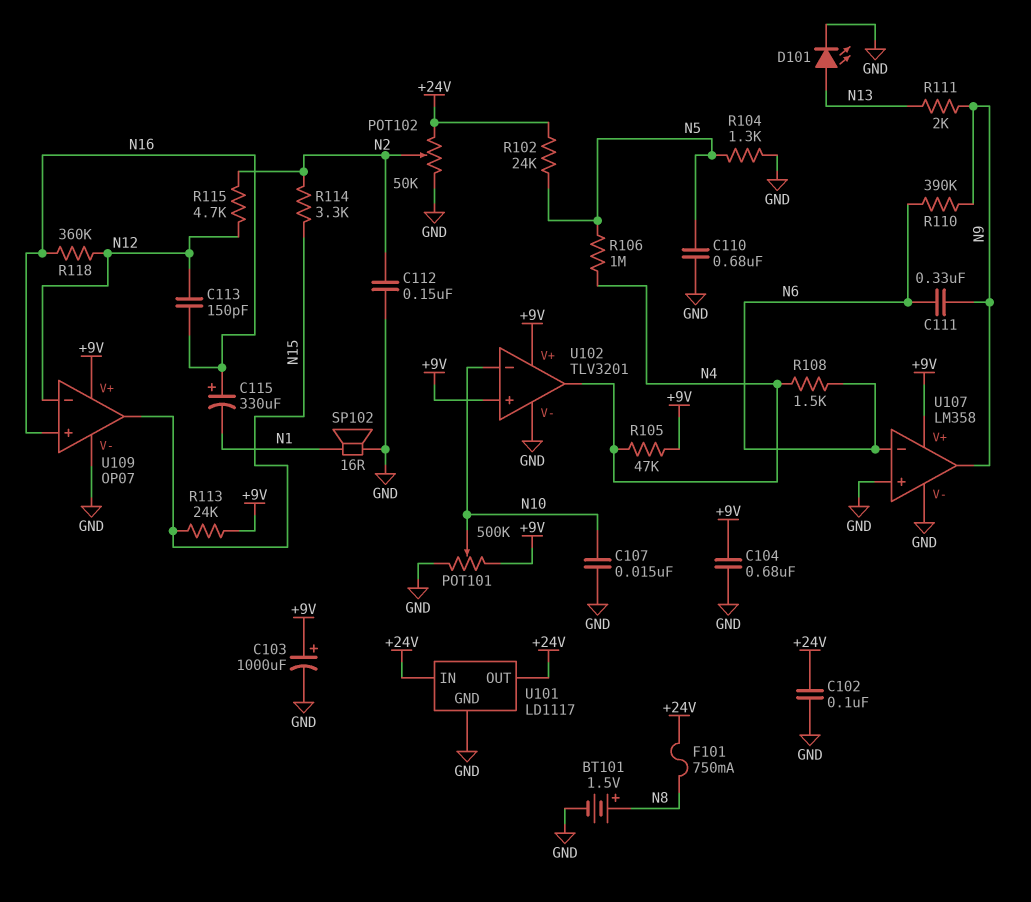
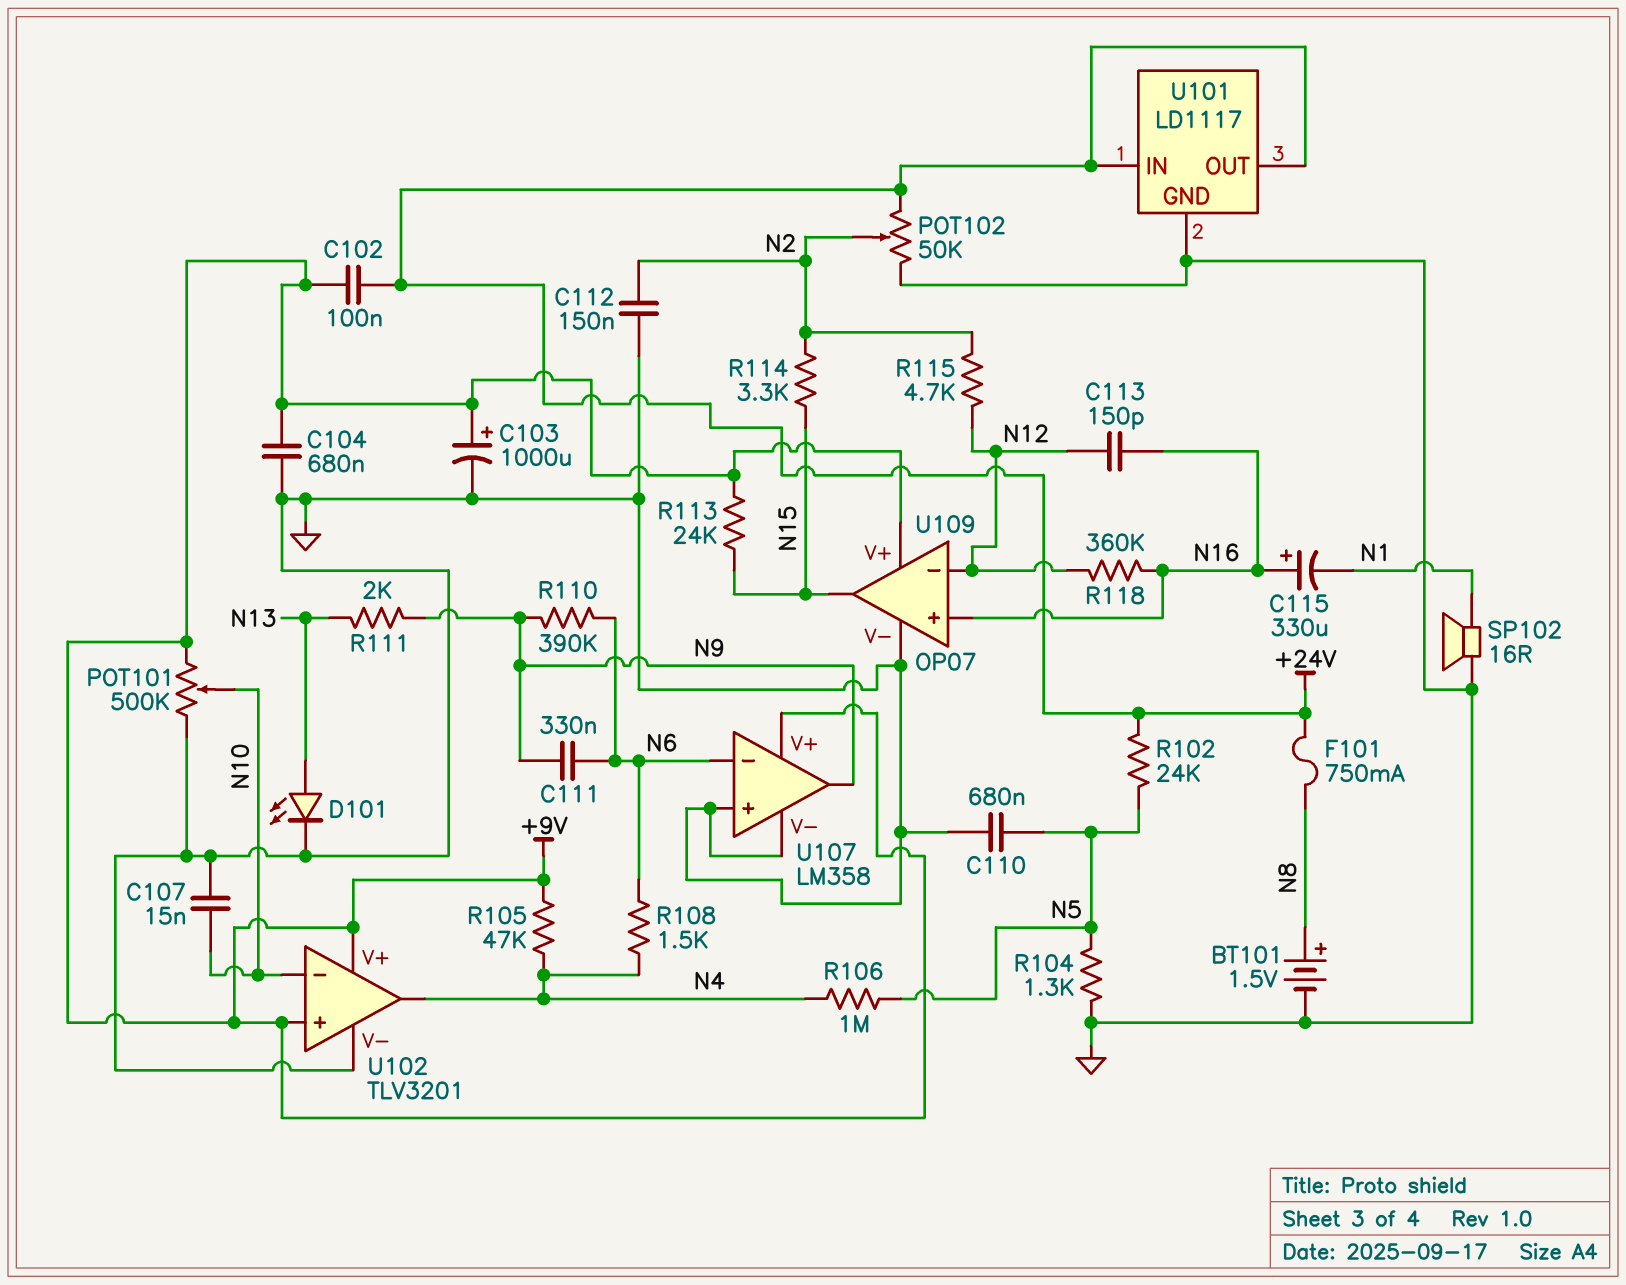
C102: 100nF (+24V, GND) -> 100nF (+9V, +24V)

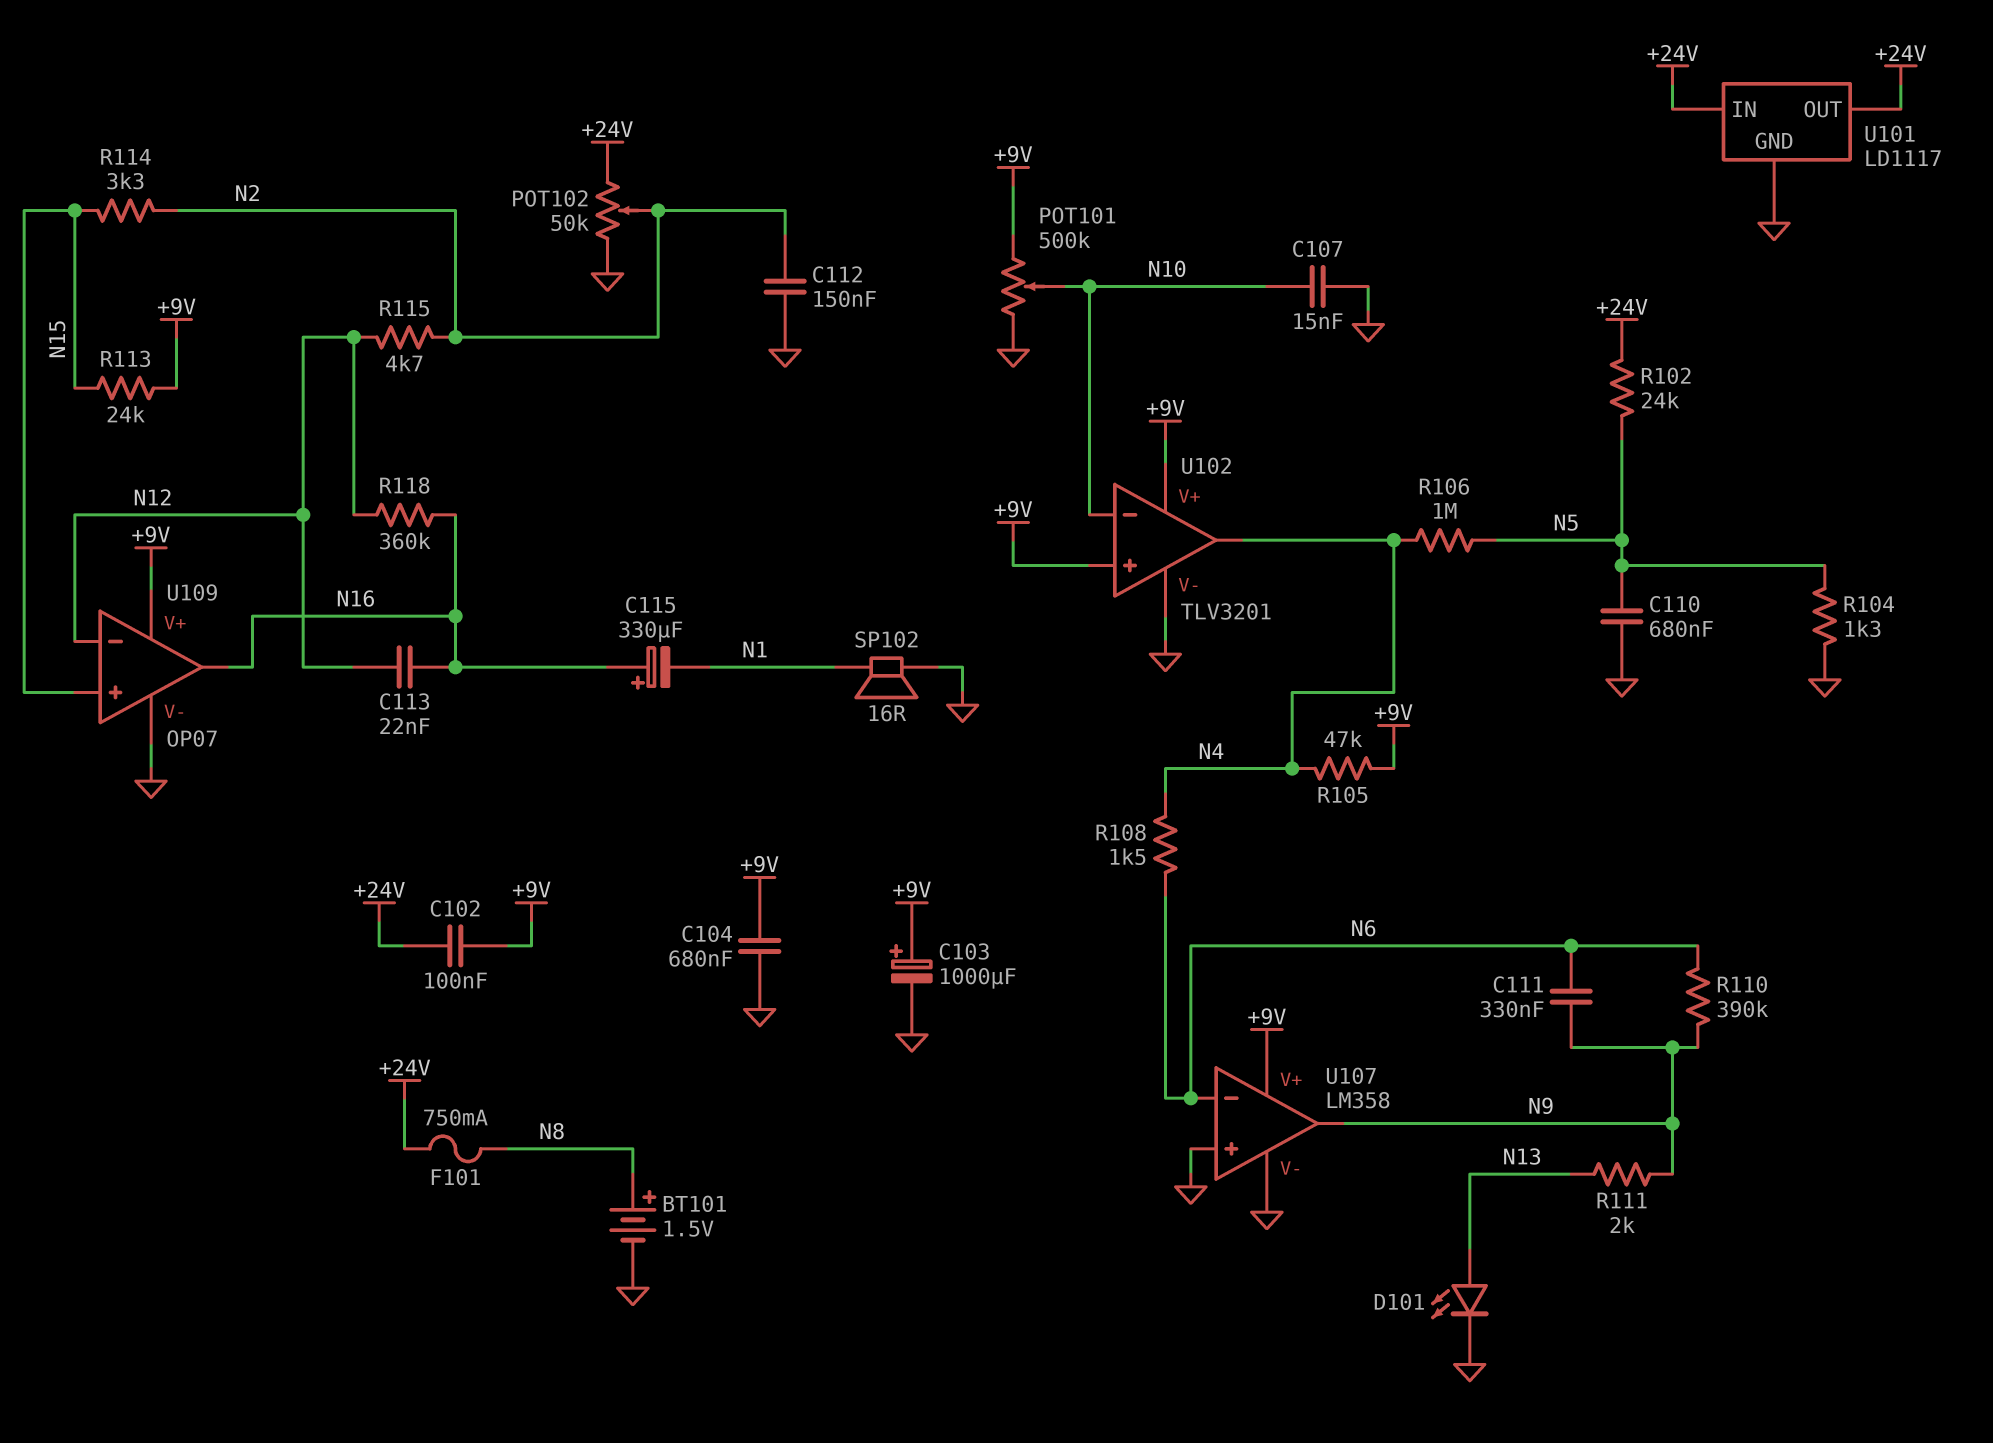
C113: 150pF (N12, N16) -> 22nF (N12, N16)
U109 pin in+: N16 -> N15
U109 pin out: N15 -> N16

